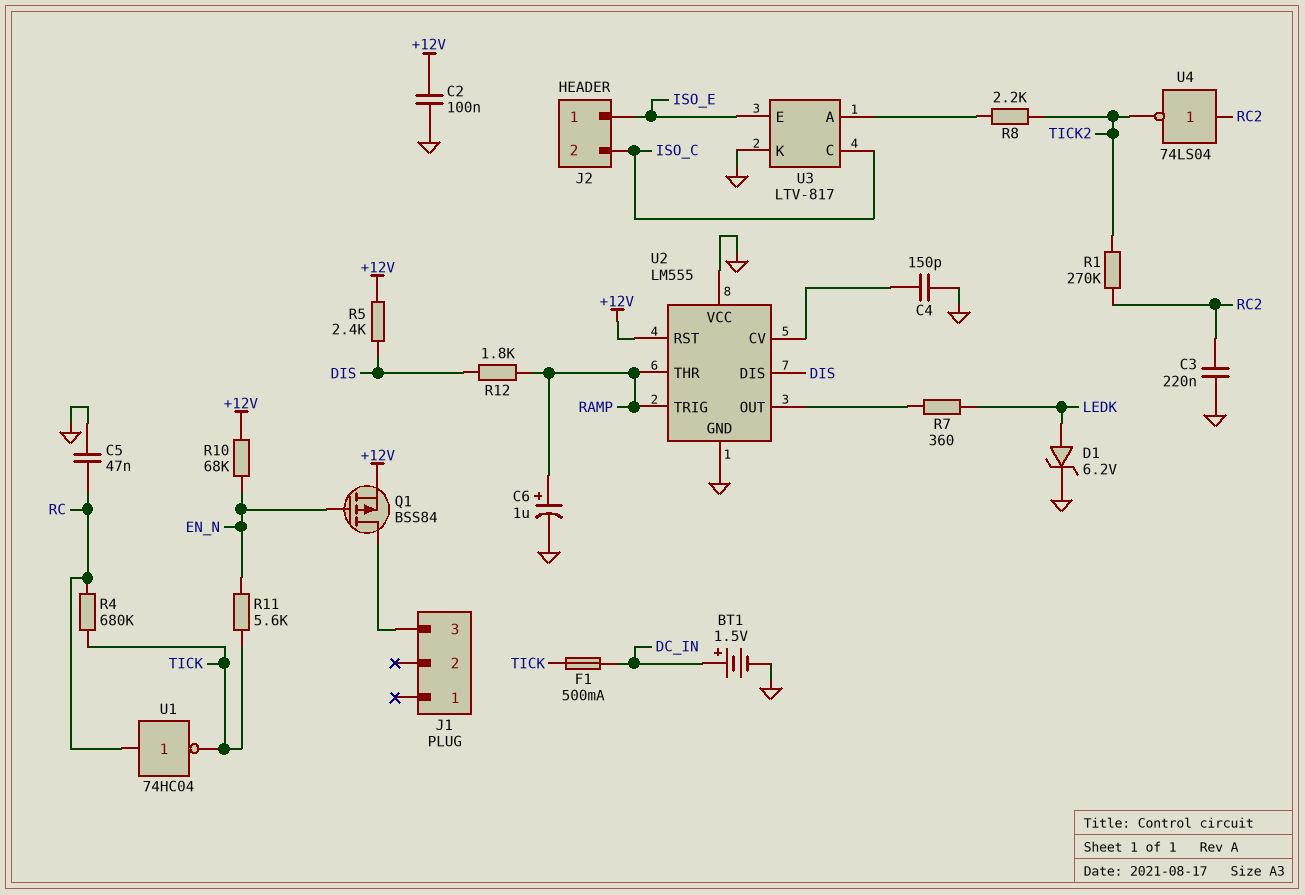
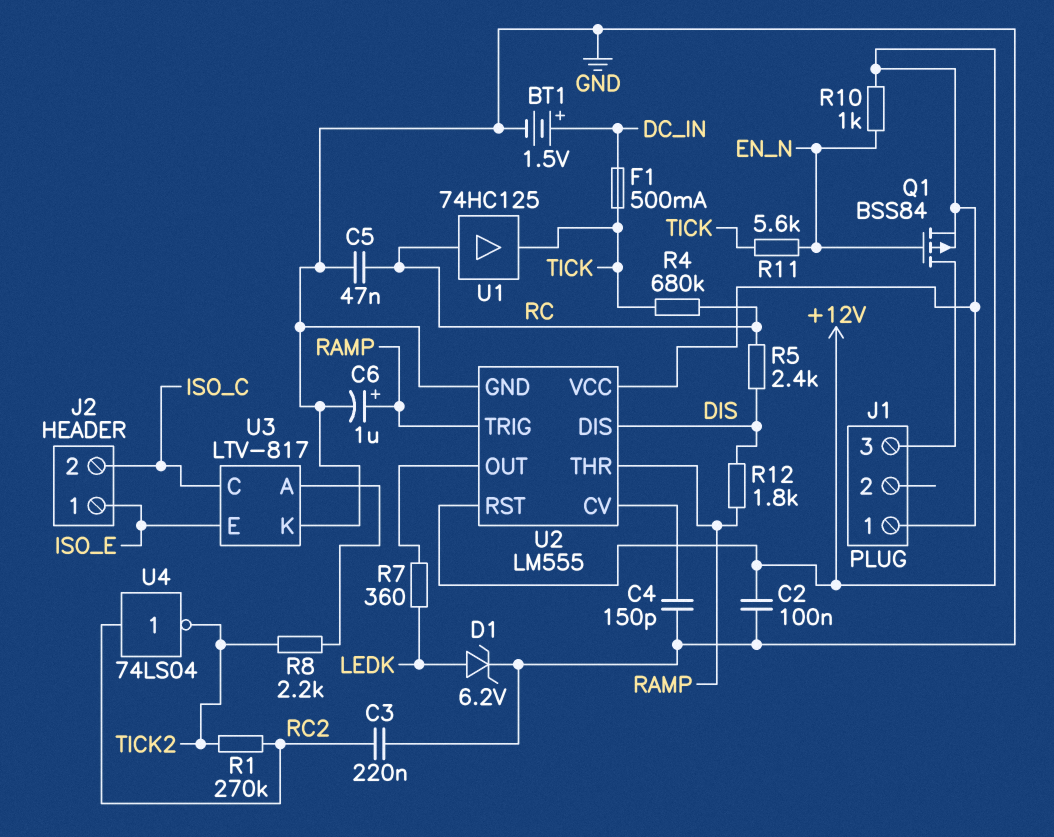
J1 pin 1: none -> +12V
R5: 2.4k (+12V, DIS) -> 2.4k (DIS, RC)
R10: 68k (+12V, EN_N) -> 1k (+12V, EN_N)
U1: NOT 74HC04 (in RC, out TICK) -> buffer 74HC125 (in RC, out TICK)
U2 pin VCC: GND -> +12V

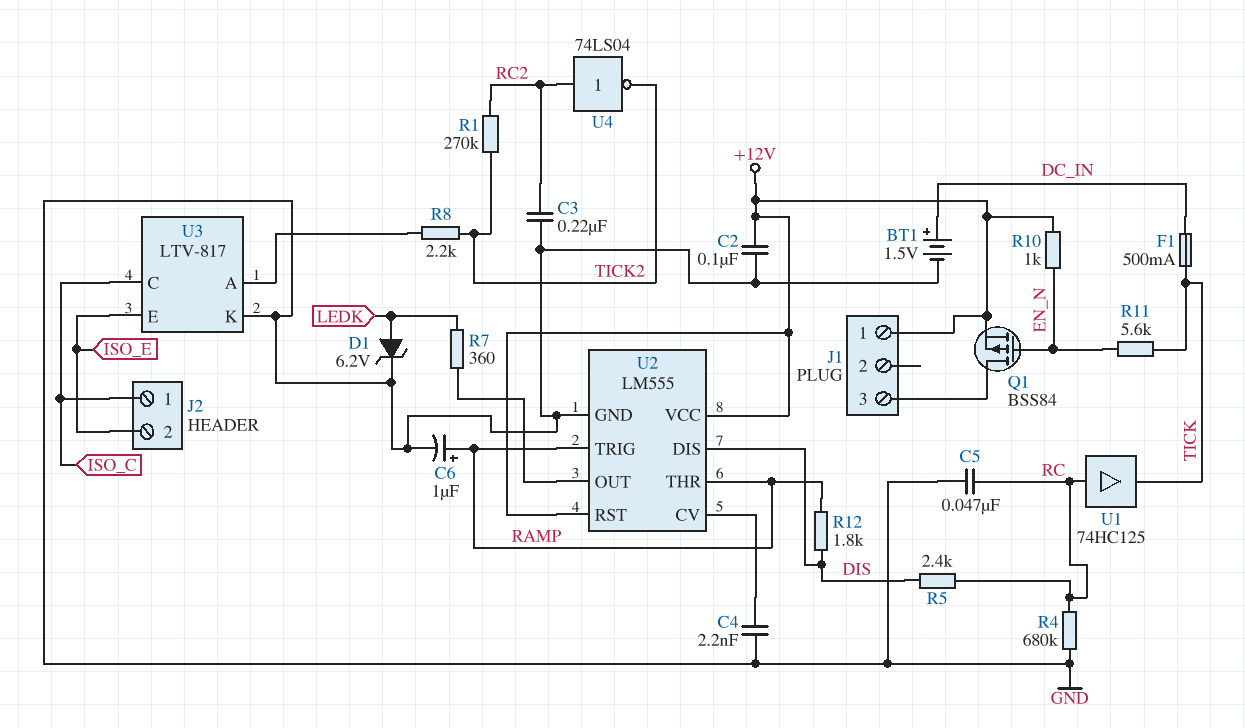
C4: 150pF (GND, U2/CV) -> 2.2nF (GND, U2/CV)
J2 pin 1: ISO_E -> ISO_C
J2 pin 2: ISO_C -> ISO_E
R4: 680k (RC, TICK) -> 680k (GND, RC)

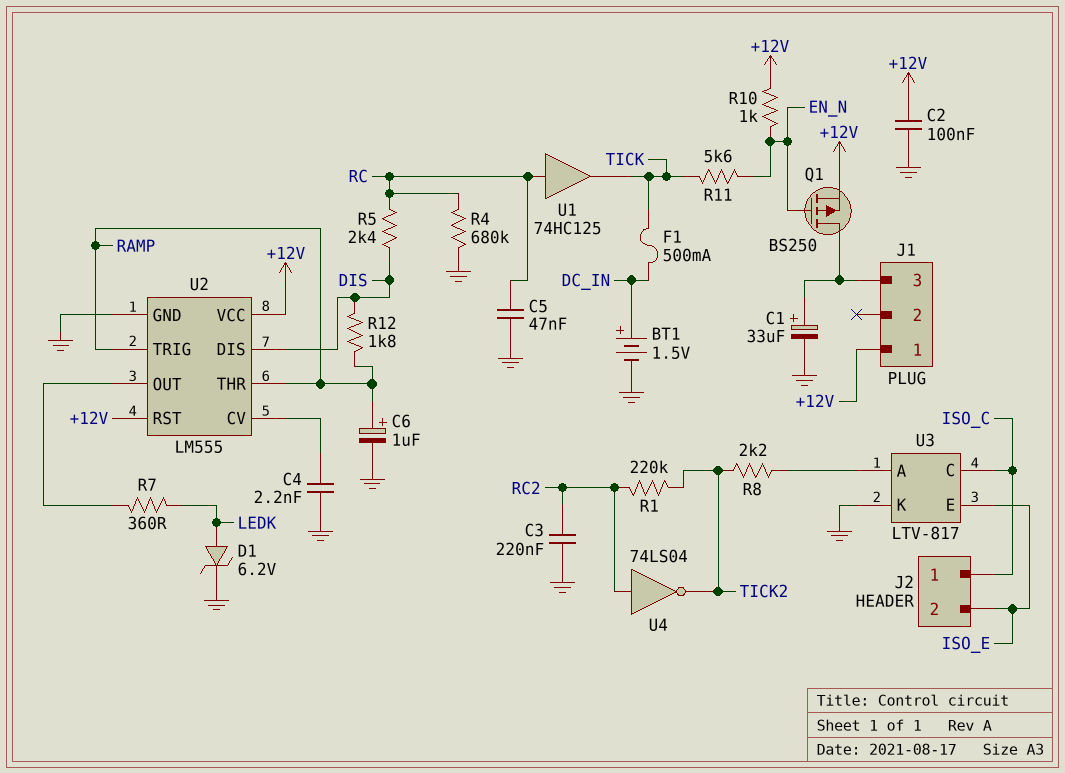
C1: none -> 33uF (plus J1/3, minus GND)
Q1: PMOS BSS84 (G EN_N, D J1/3, S +12V) -> PMOS BS250 (G EN_N, D J1/3, S +12V)
R1: 270k (RC2, TICK2) -> 220k (RC2, TICK2)

